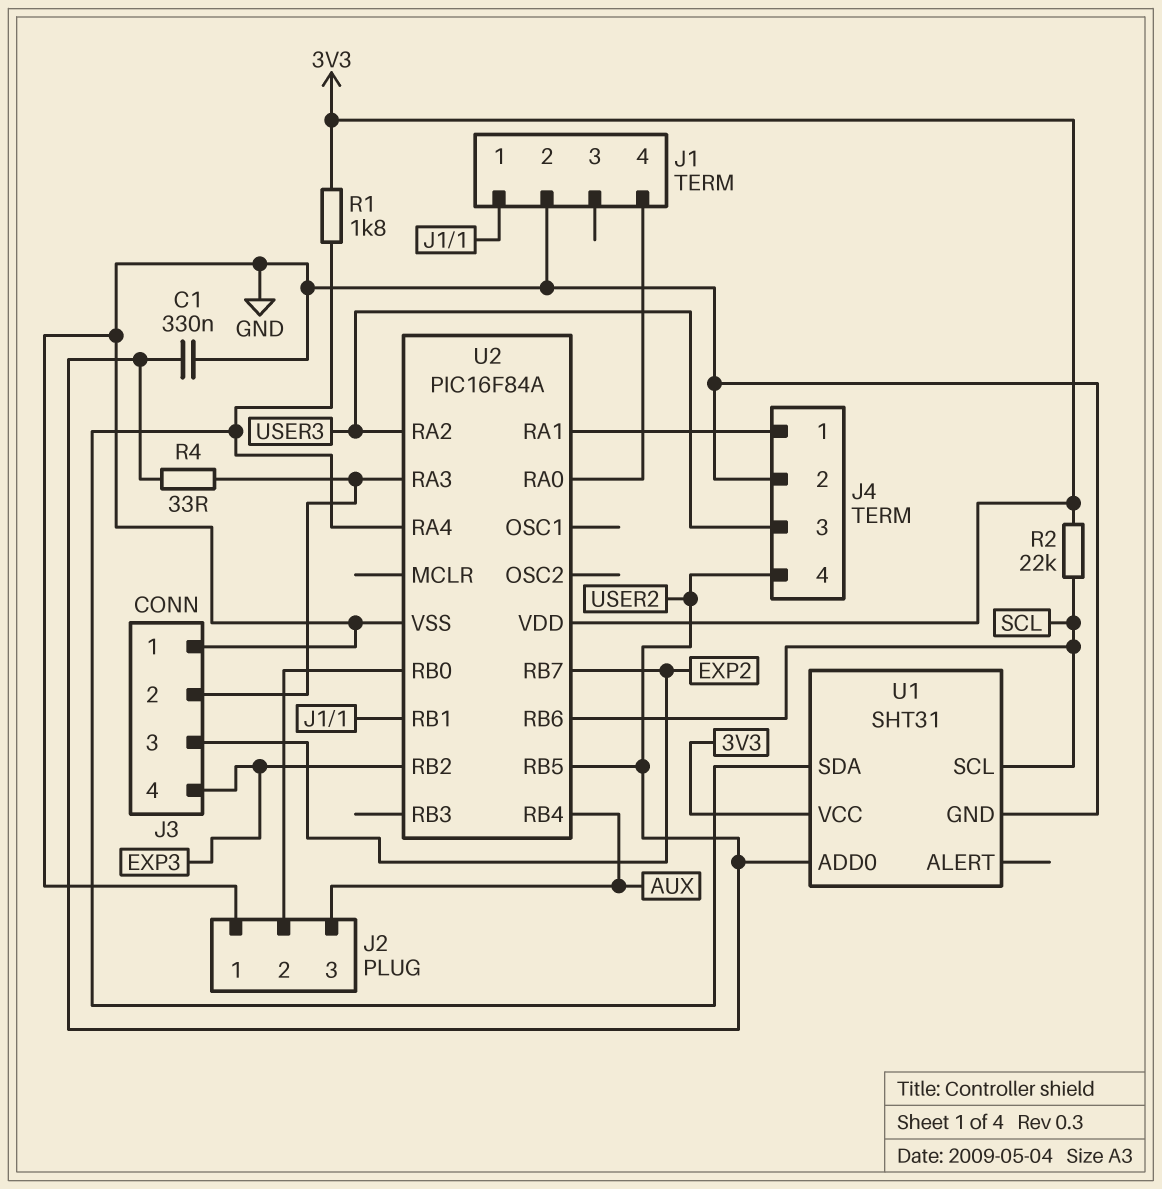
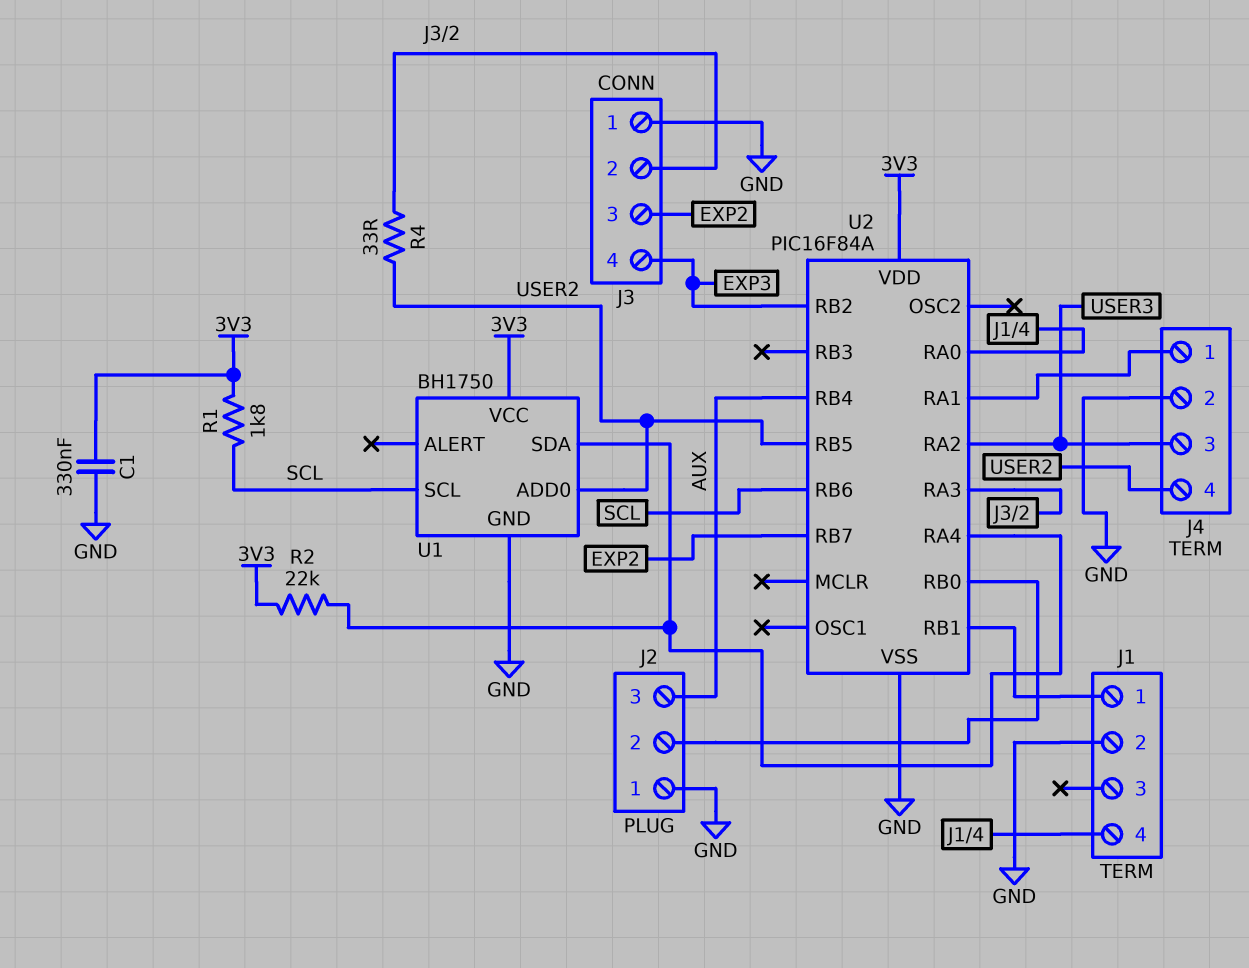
C1: 330nF (GND, USER2) -> 330nF (3V3, GND)
R1: 1.8k (3V3, U1/SDA) -> 1.8k (3V3, SCL)
R2: 22k (3V3, SCL) -> 22k (3V3, U1/SDA)
U1: SHT31 -> BH1750

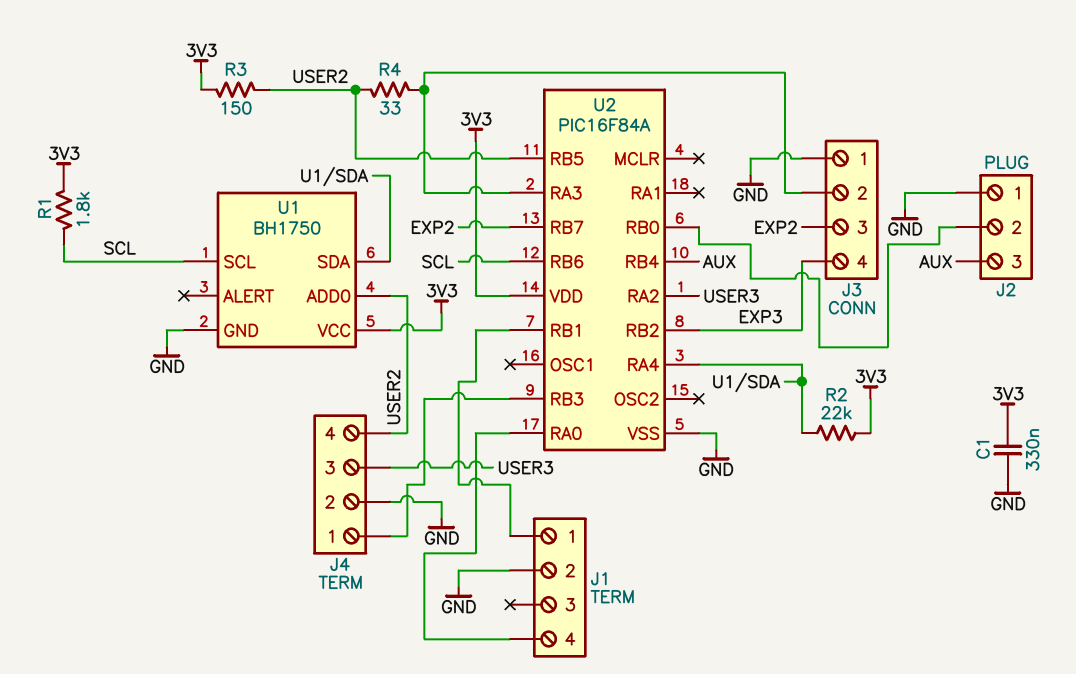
R3: none -> 150 (3V3, USER2)
U2 pin RA1: J4/1 -> none
U2 pin RB3: none -> J4/1

